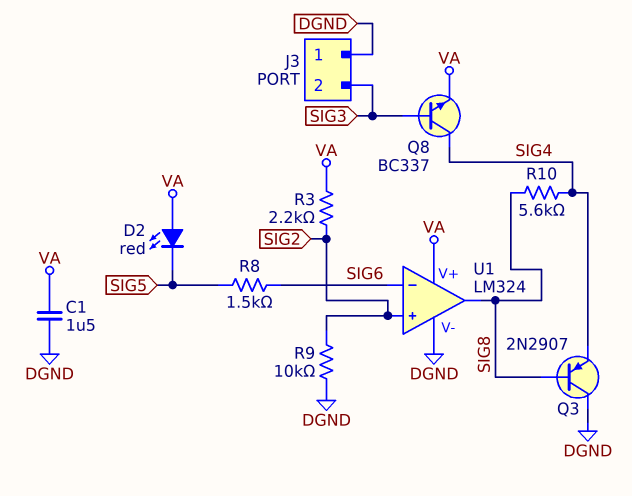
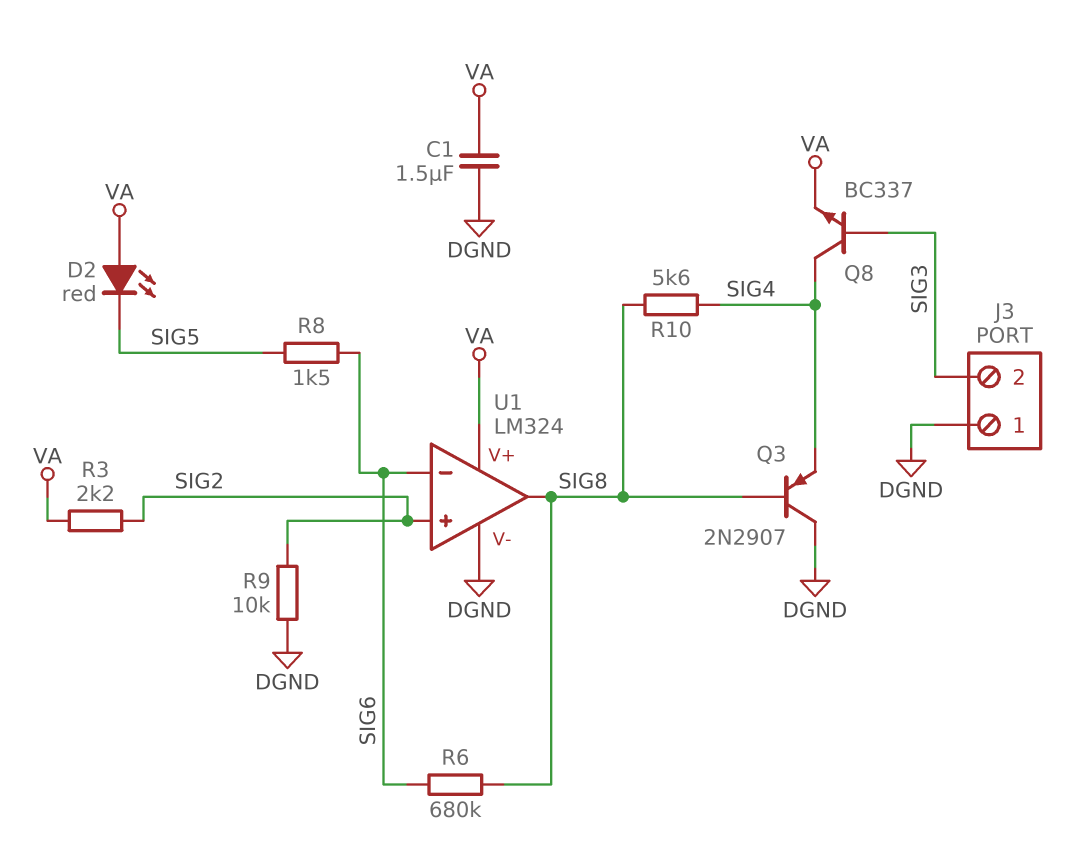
R6: none -> 680k (SIG6, SIG8)

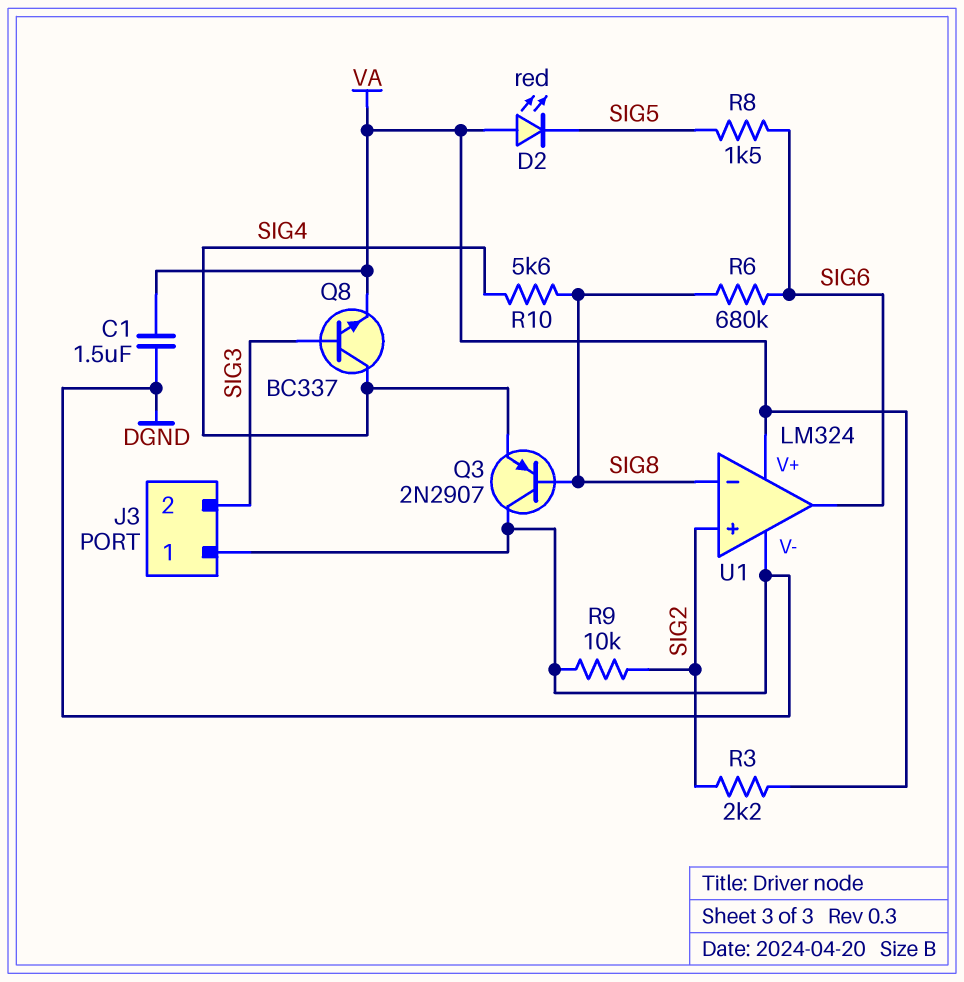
U1 pin in-: SIG6 -> SIG8
U1 pin out: SIG8 -> SIG6

